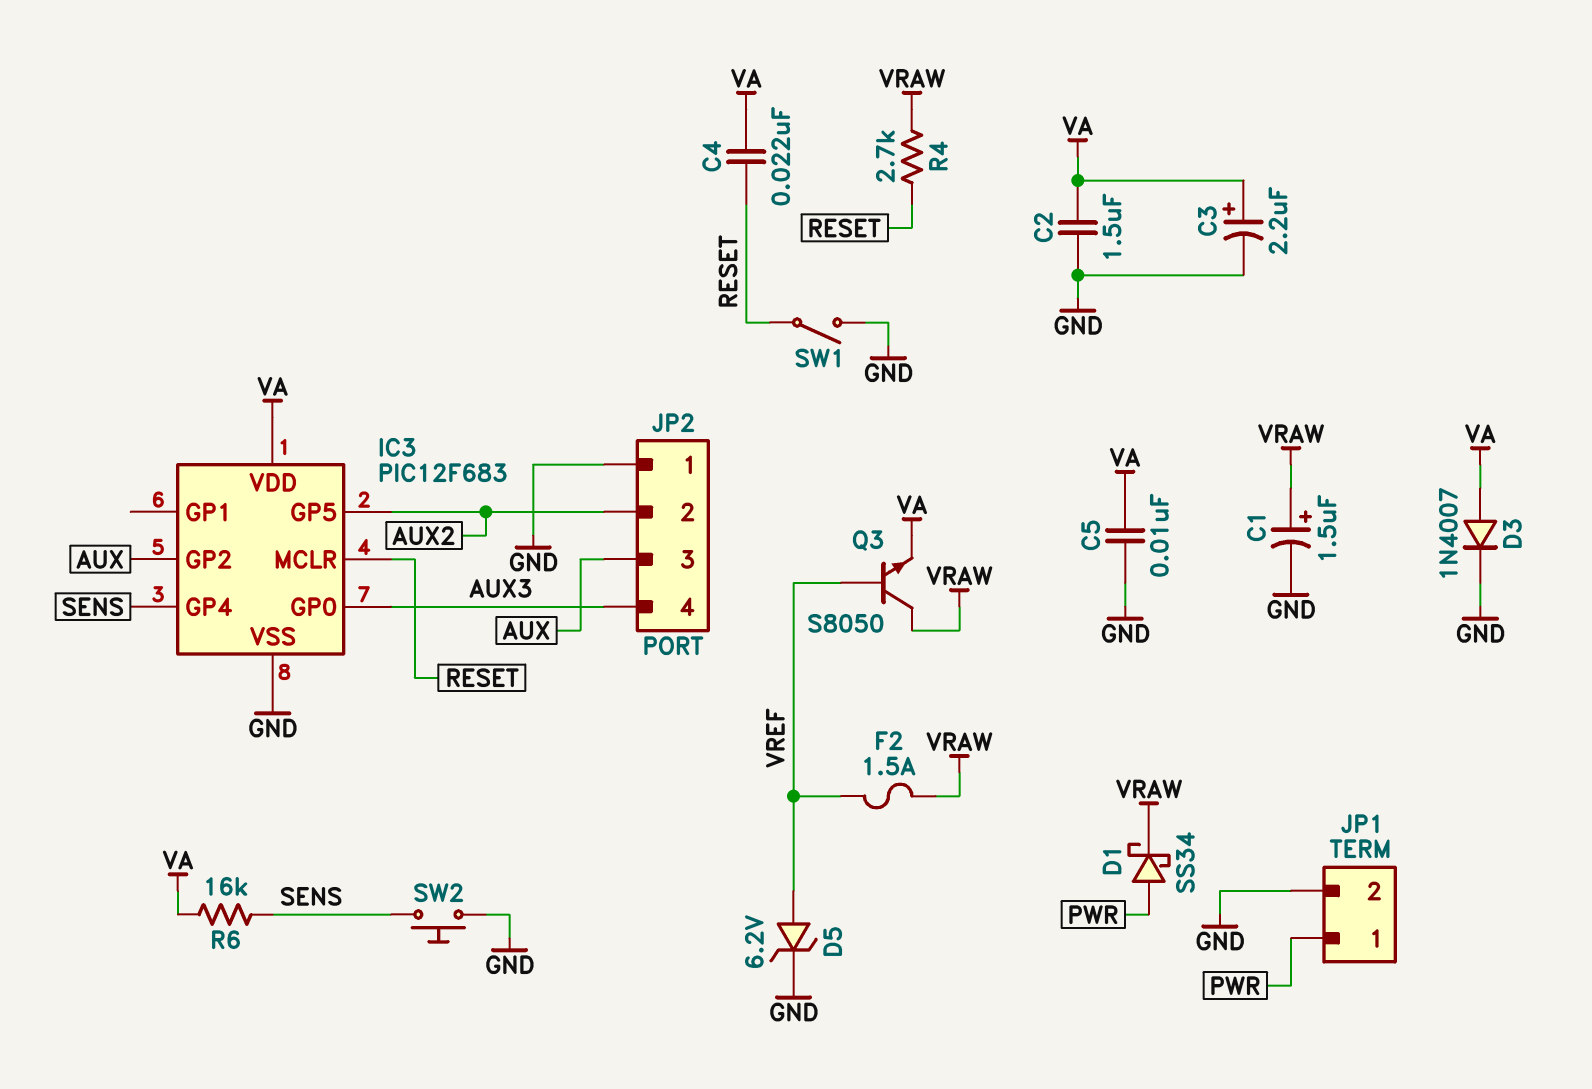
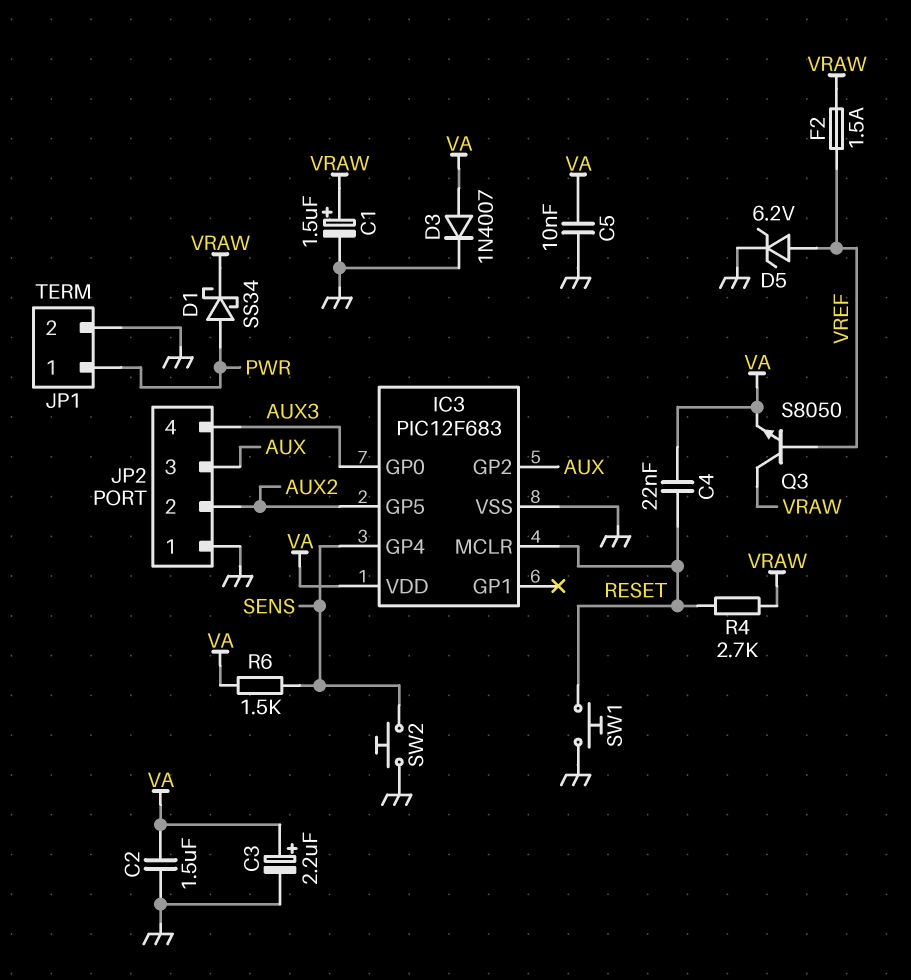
R6: 16k (SENS, VA) -> 1.5k (SENS, VA)
SW1: switch (GND, RESET) -> button (GND, RESET)

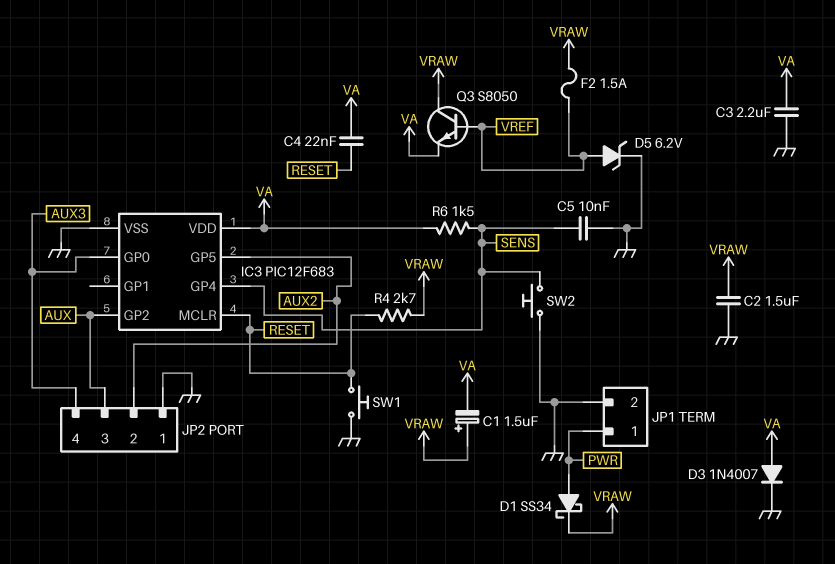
C1: 1.5uF (plus VRAW, minus GND) -> 1.5uF (plus VRAW, minus VA)
C2: 1.5uF (GND, VA) -> 1.5uF (GND, VRAW)
C3: 2.2uF (plus VA, minus GND) -> 2.2uF (GND, VA)
C5: 10nF (GND, VA) -> 10nF (GND, SENS)

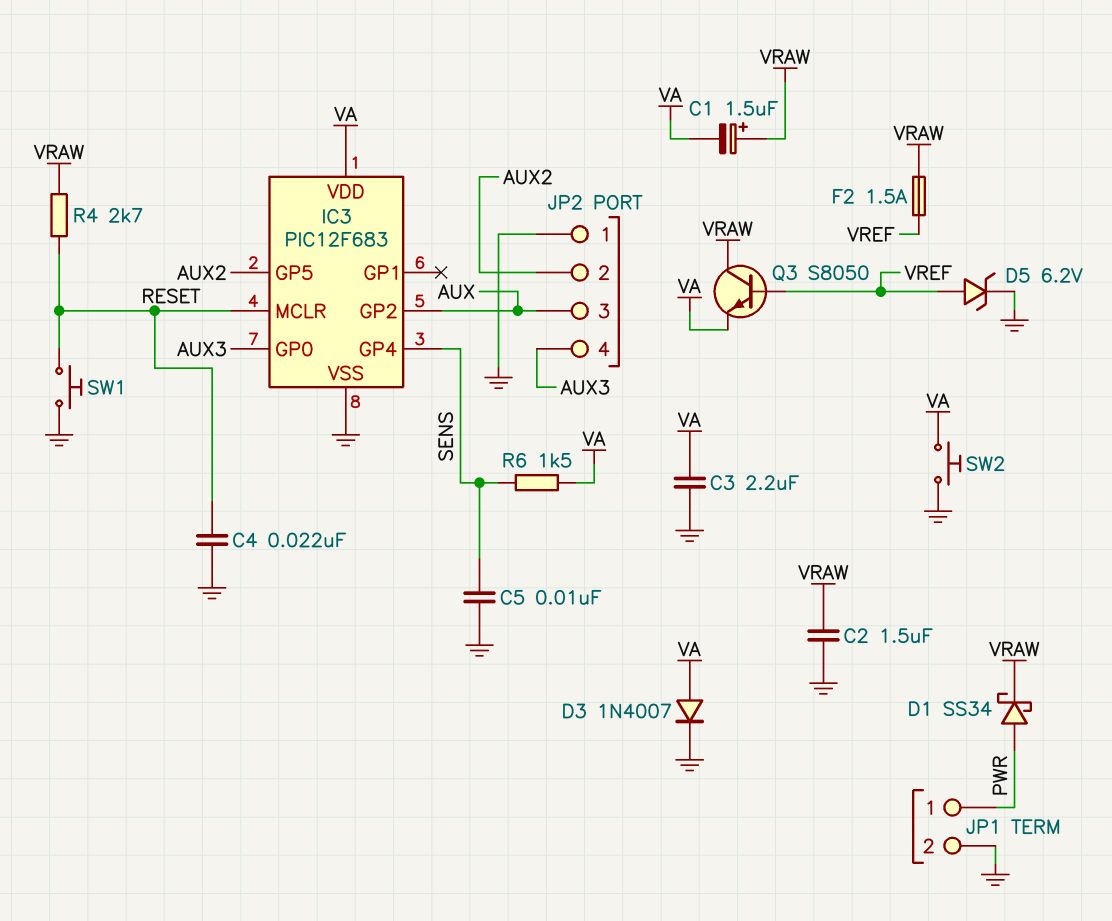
C4: 22nF (RESET, VA) -> 22nF (GND, RESET)
SW2: button (GND, SENS) -> button (GND, VA)

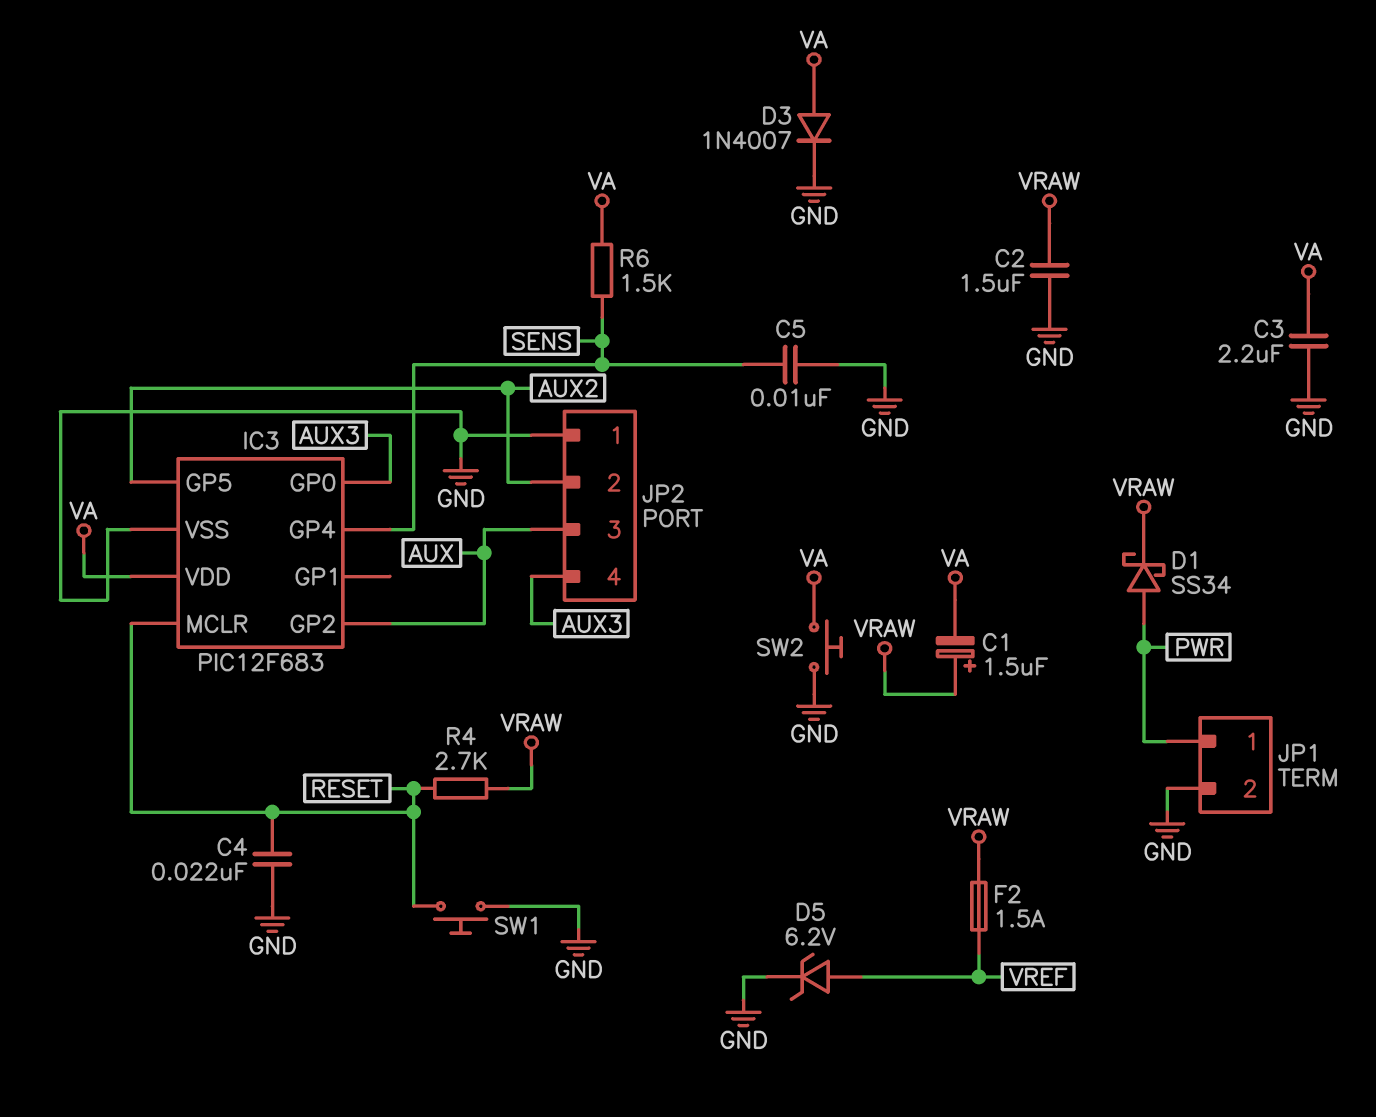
Q3: NPN S8050 (B VREF, C VRAW, E VA) -> none

